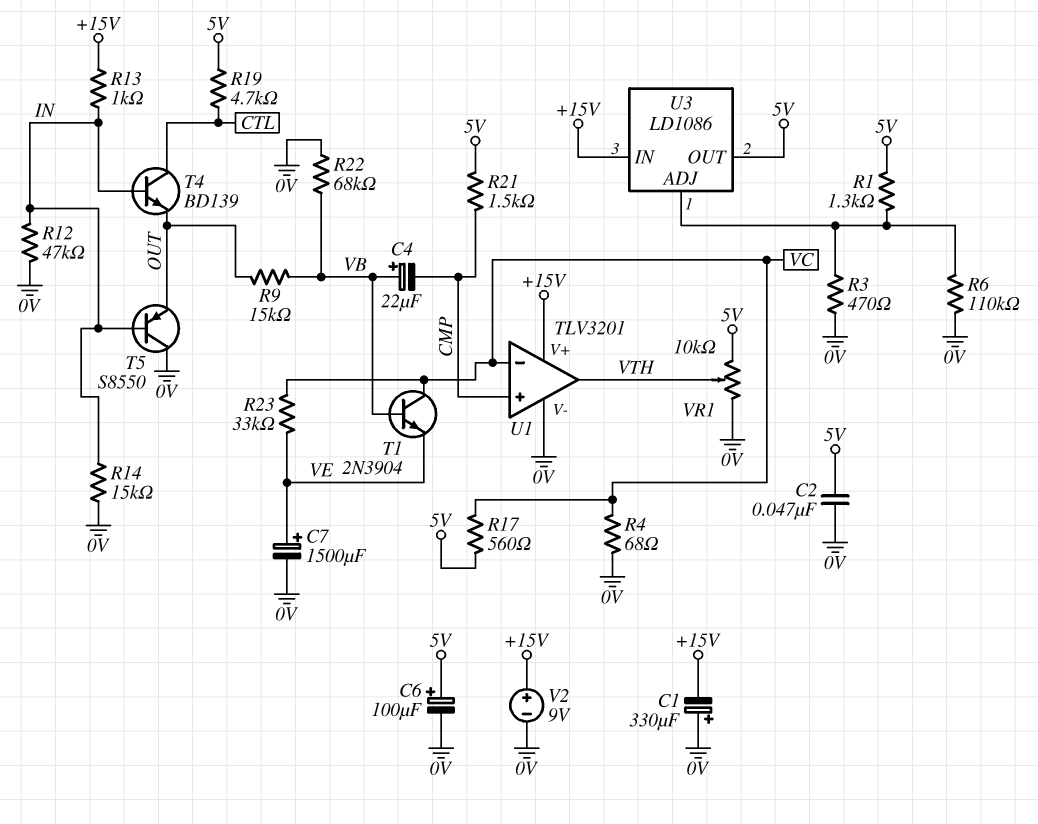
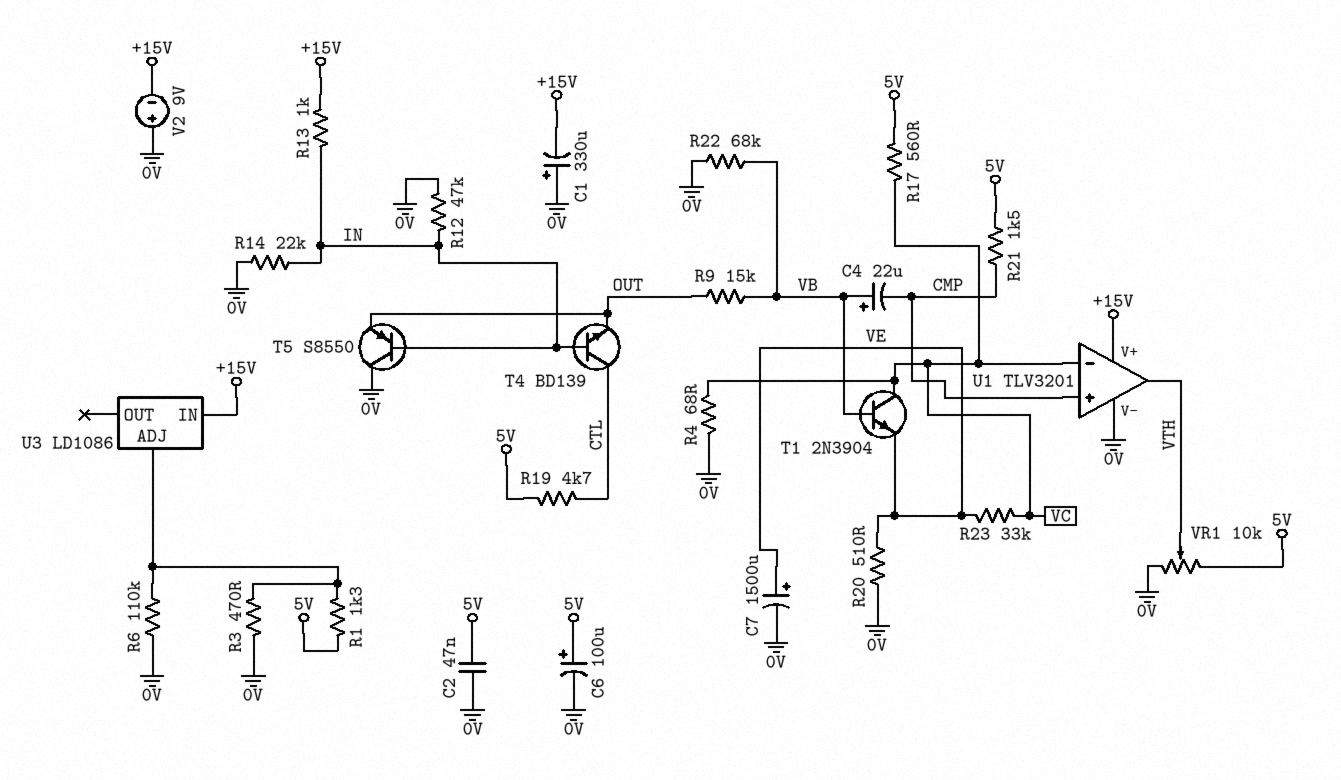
R14: 15k (0V, IN) -> 22k (0V, IN)
R20: none -> 510 (0V, VE)
U3 pin OUT: 5V -> none
V2: 9V (plus +15V, minus 0V) -> 9V (plus 0V, minus +15V)

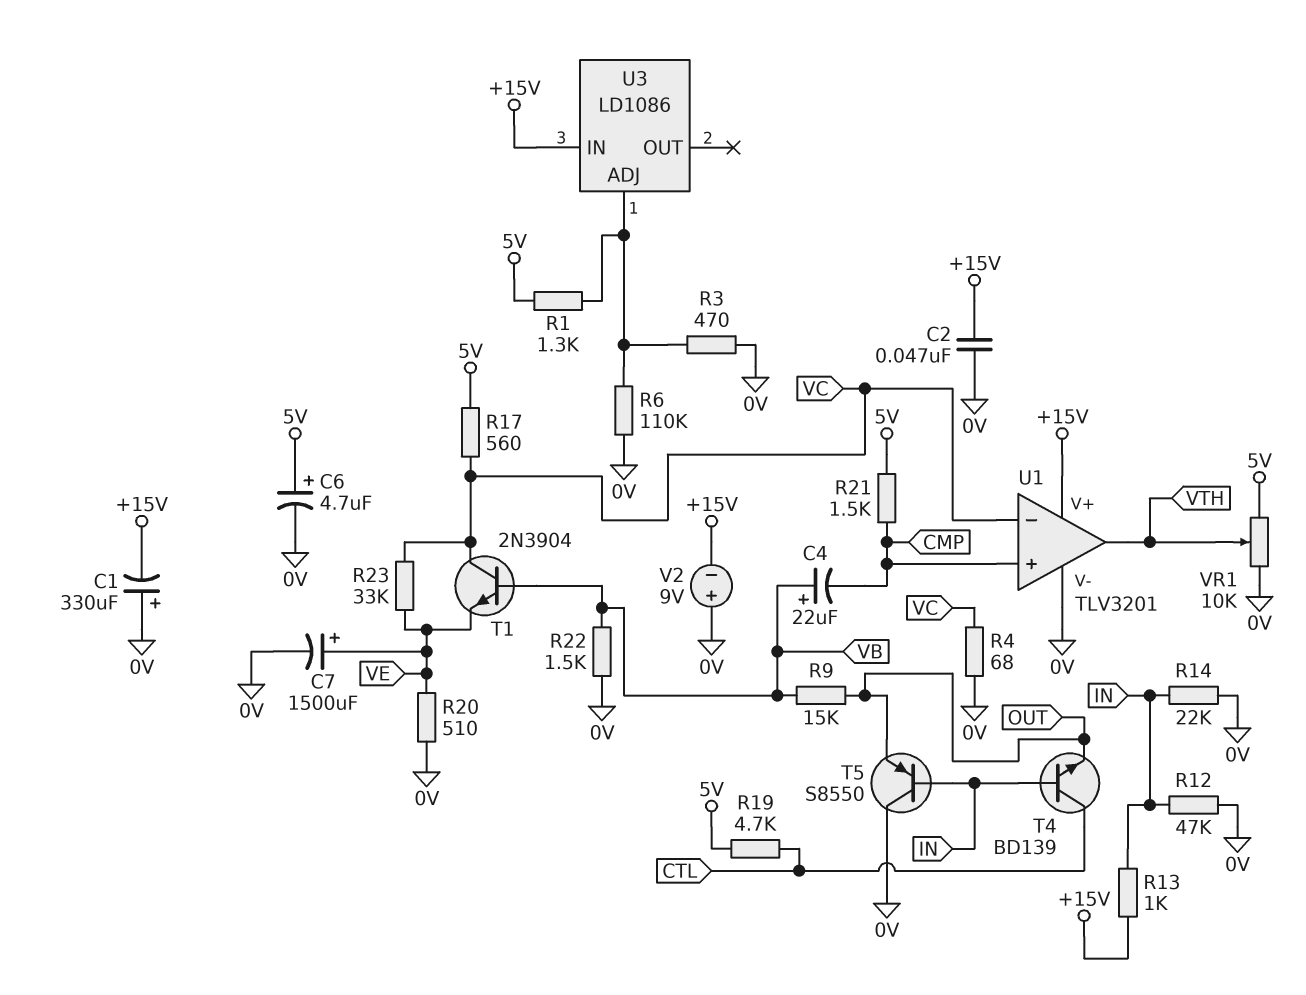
C2: 47nF (0V, 5V) -> 47nF (+15V, 0V)
C6: 100uF (plus 5V, minus 0V) -> 4.7uF (plus 5V, minus 0V)
R22: 68k (0V, VB) -> 1.5k (0V, VB)

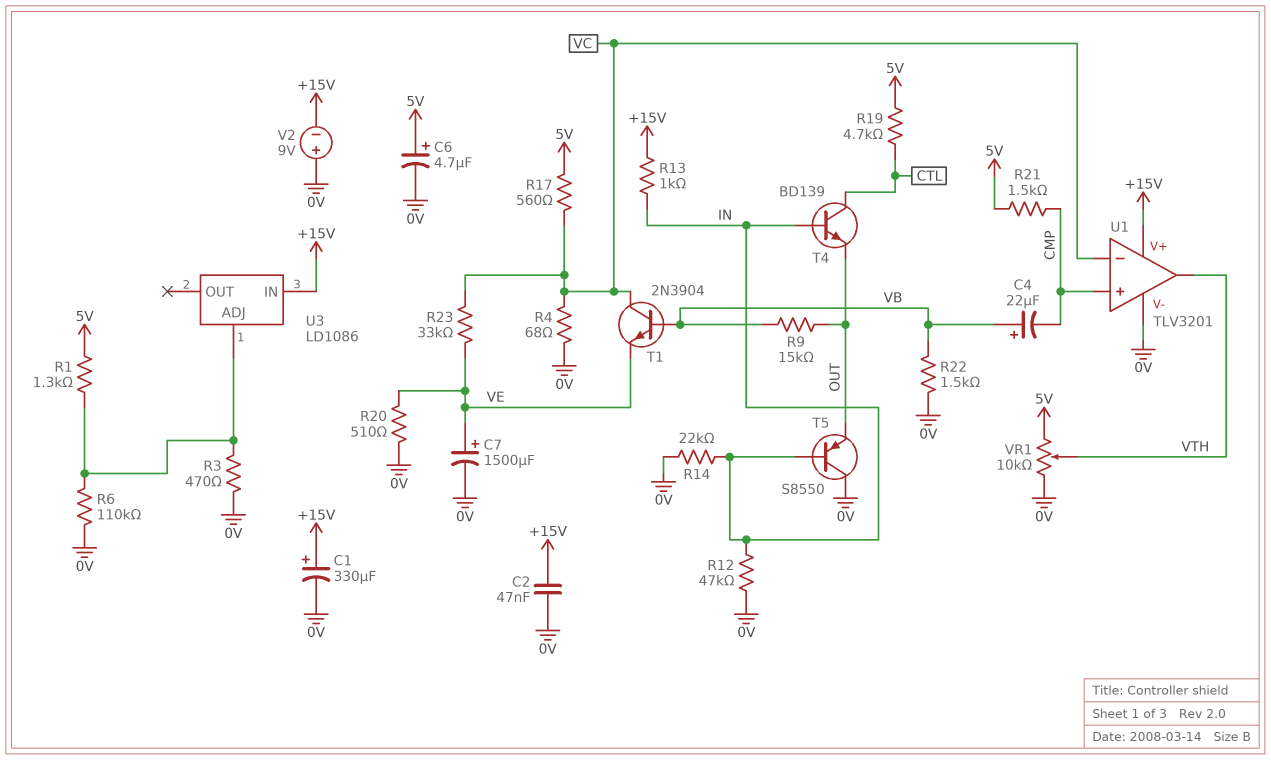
C1: 330uF (plus 0V, minus +15V) -> 330uF (plus +15V, minus 0V)

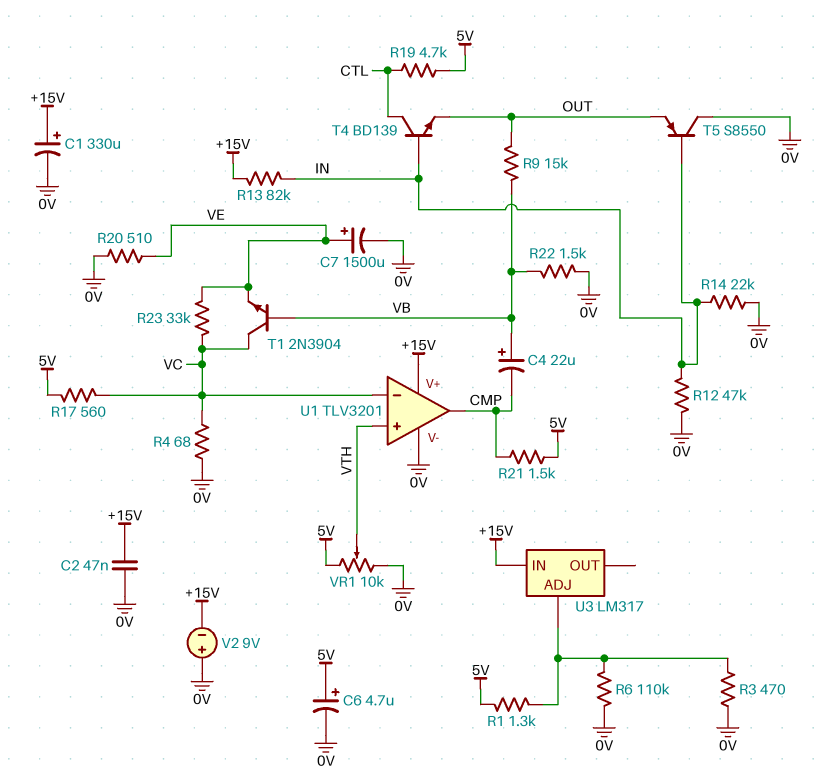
R13: 1k (+15V, IN) -> 82k (+15V, IN)
U1 pin in+: CMP -> VTH
U1 pin out: VTH -> CMP
U3: LD1086 -> LM317

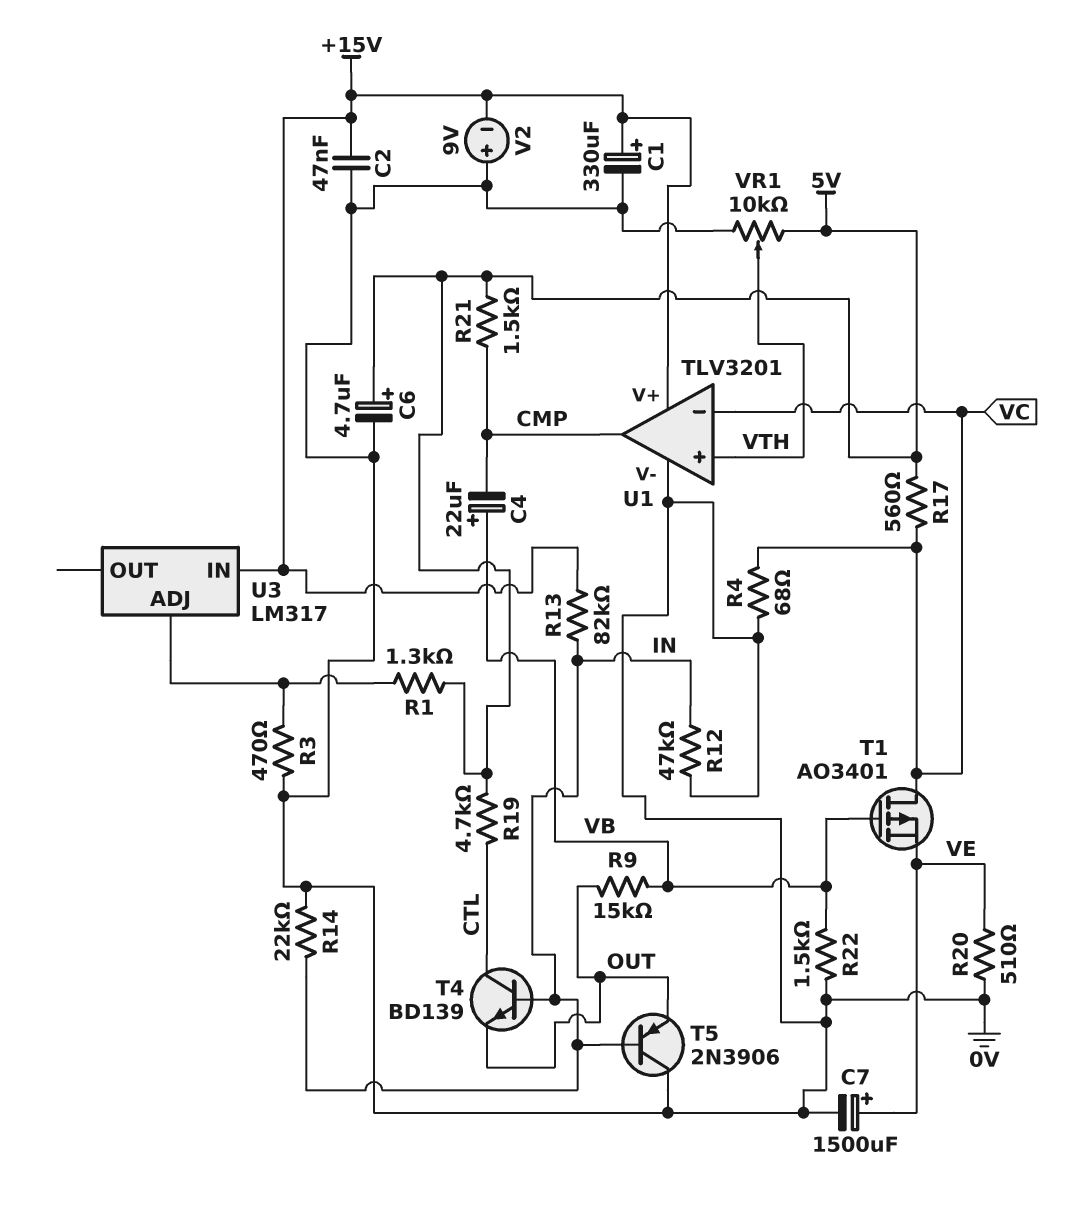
R6: 110k (0V, U3/ADJ) -> none
R23: 33k (VC, VE) -> none
T1: NPN 2N3904 (B VB, C VC, E VE) -> PMOS AO3401 (G VB, D VC, S VE)
T5: PNP S8550 (B IN, C 0V, E OUT) -> PNP 2N3906 (B IN, C 0V, E OUT)

